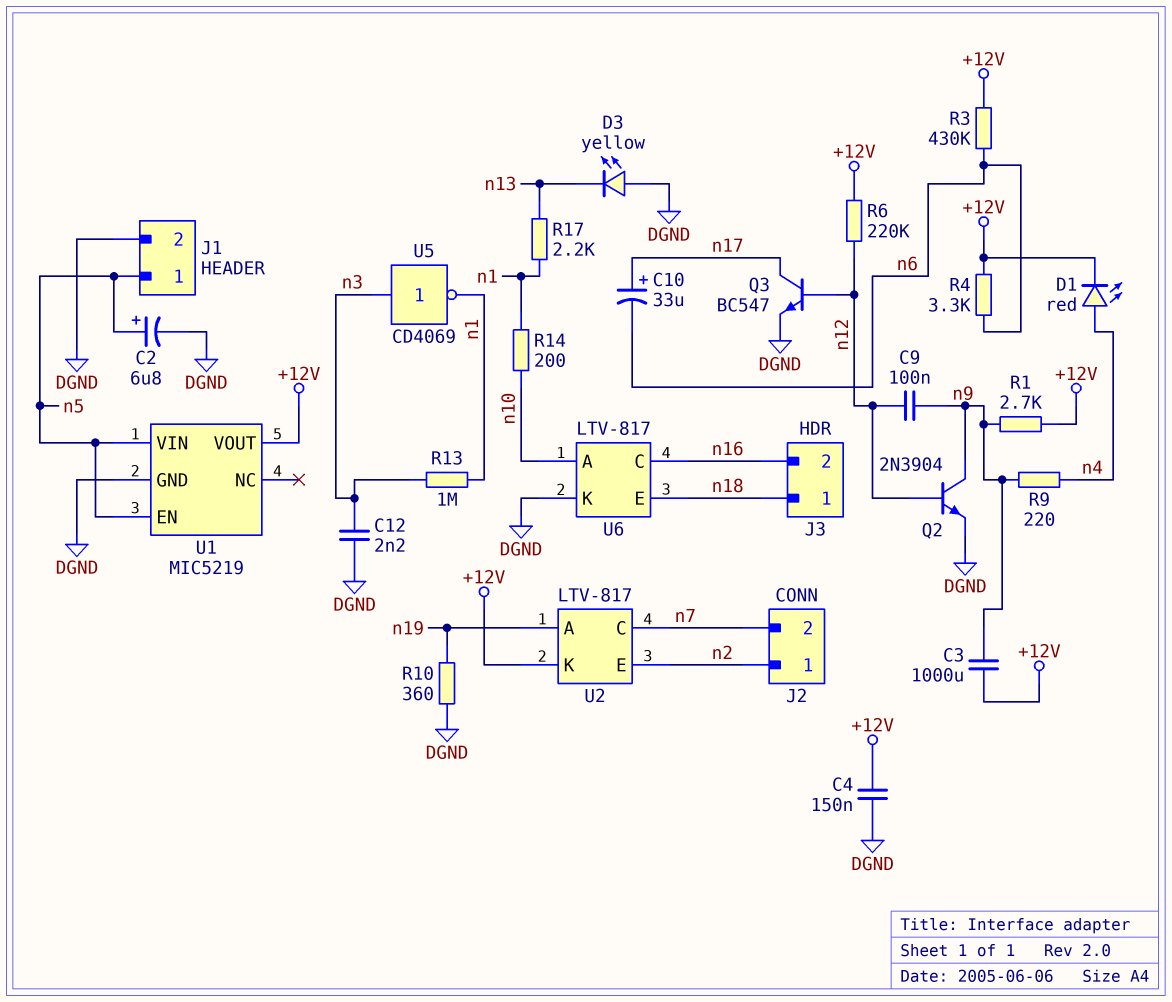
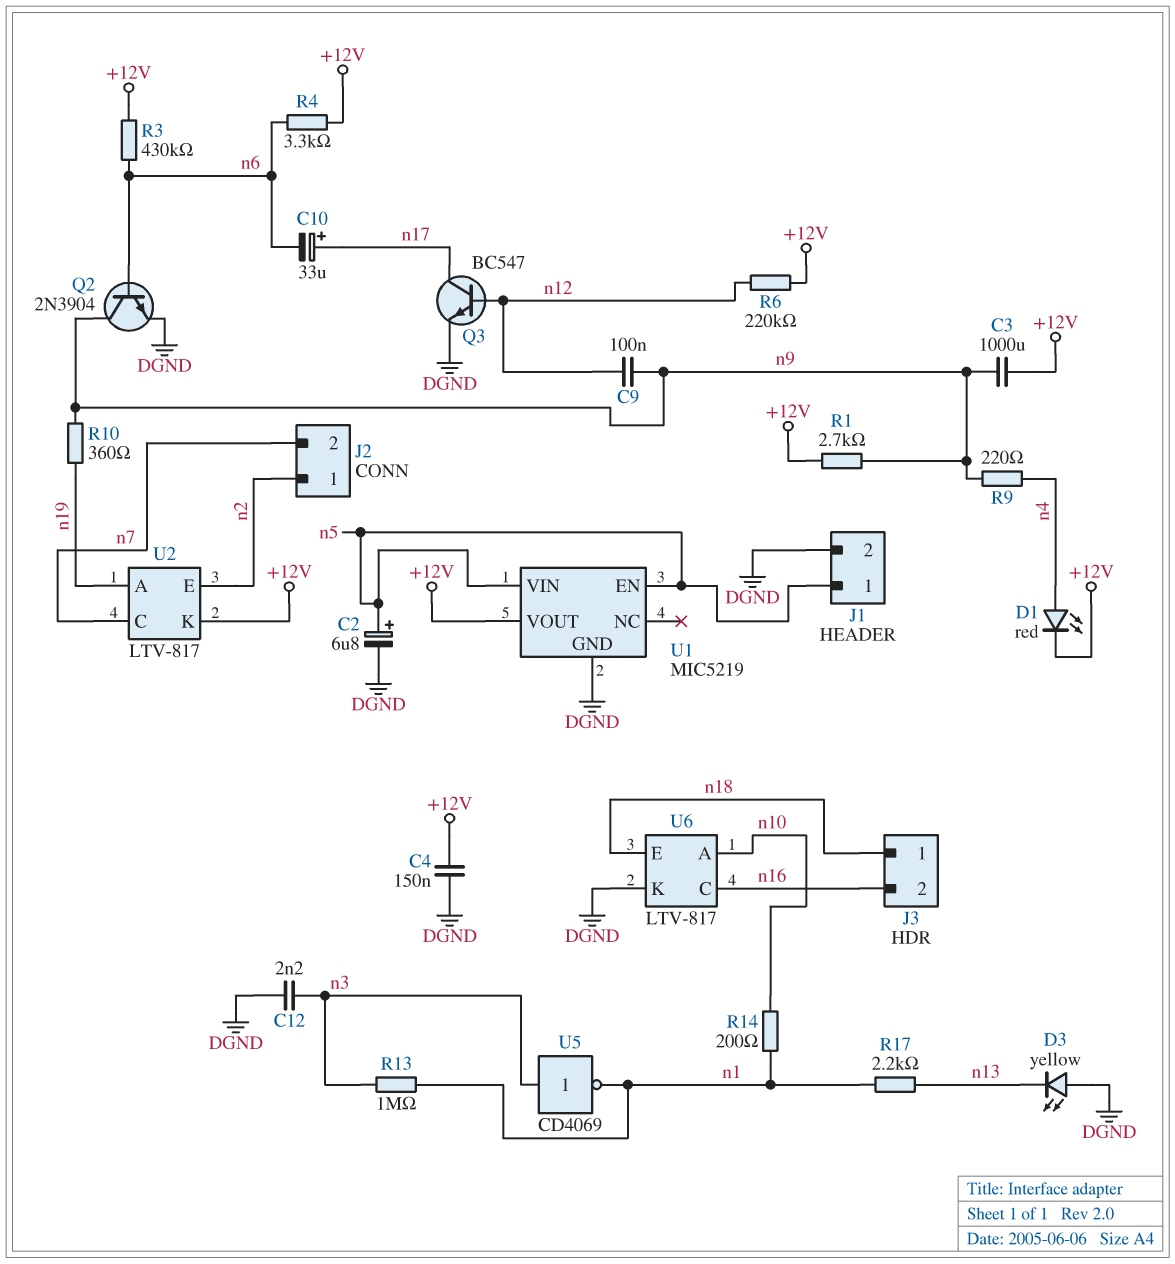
Q2: NPN 2N3904 (B n12, C n9, E DGND) -> NPN 2N3904 (B n6, C n9, E DGND)
R10: 360 (DGND, n19) -> 360 (n9, n19)

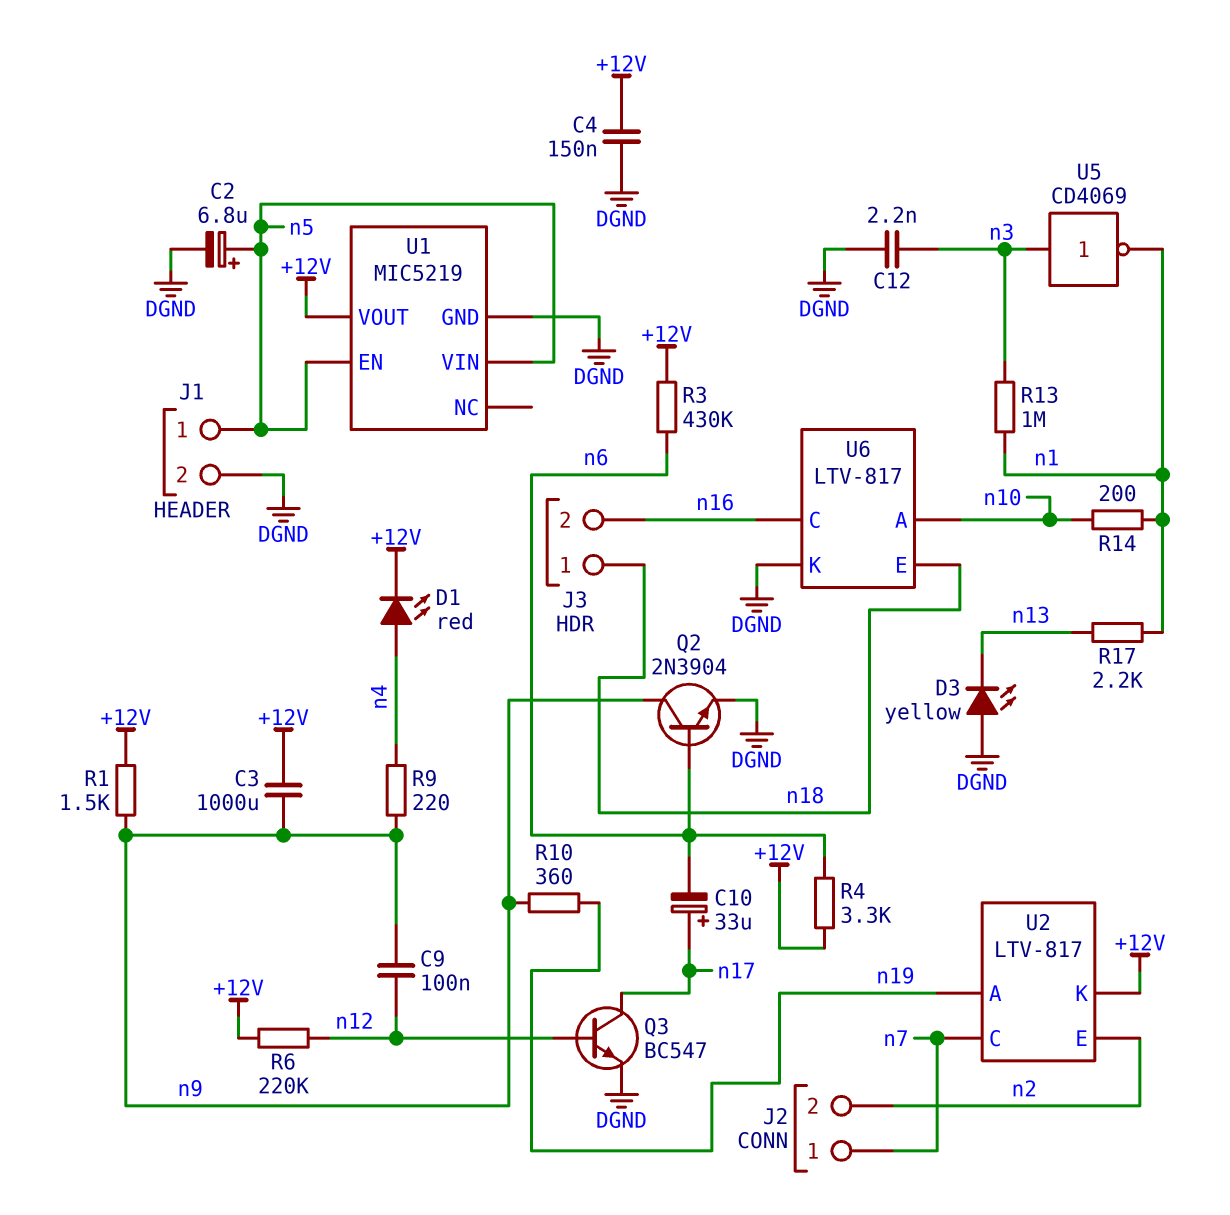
J2 pin 1: n2 -> n7
J2 pin 2: n7 -> n2
R1: 2.7k (+12V, n9) -> 1.5k (+12V, n9)

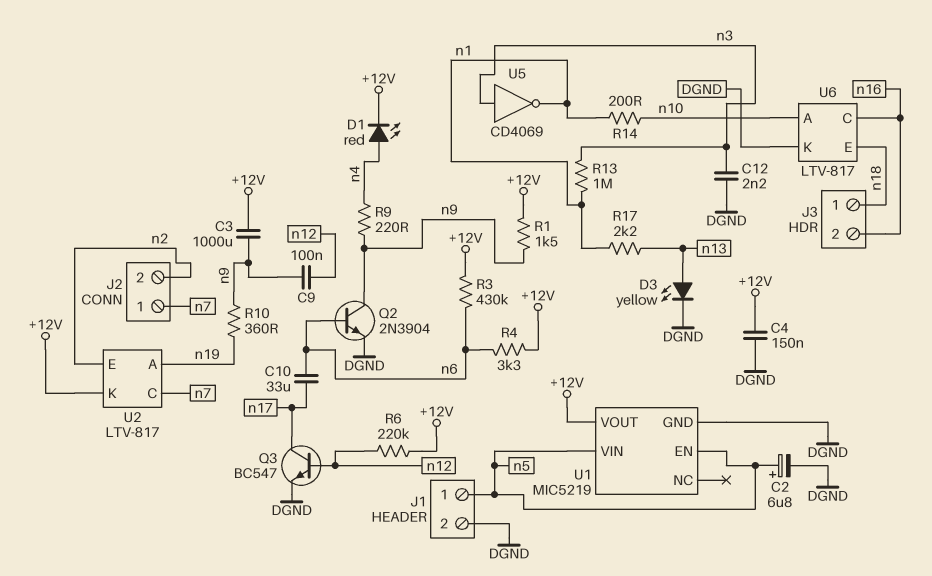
C10: 33uF (plus n17, minus n6) -> 33uF (n6, n17)
D3: LED yellow (A DGND, K n13) -> LED yellow (A n13, K DGND)

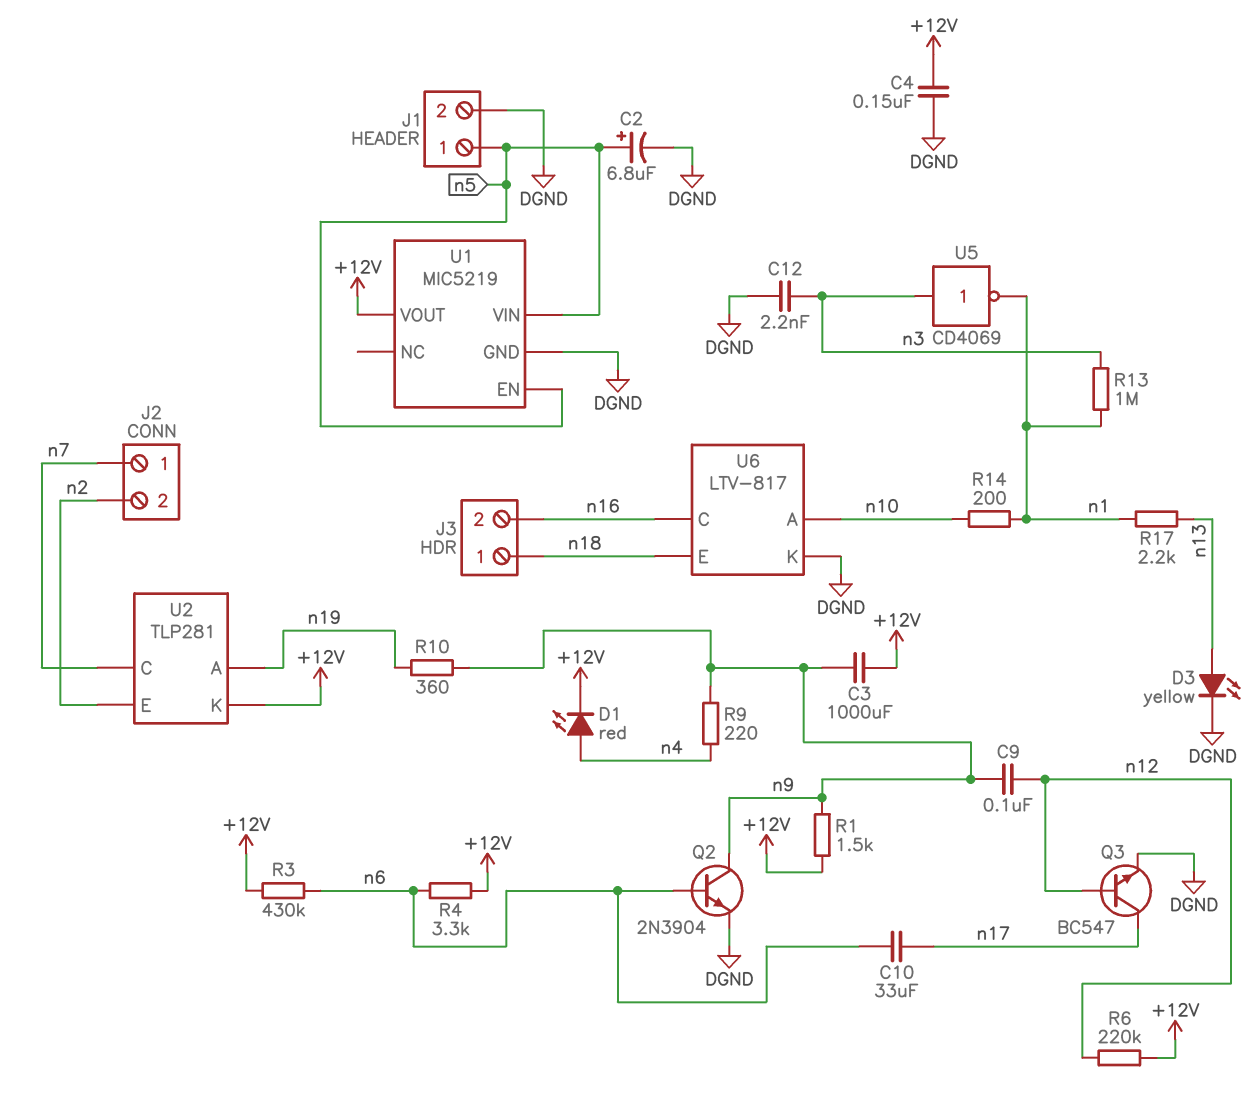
U2: LTV-817 -> TLP281

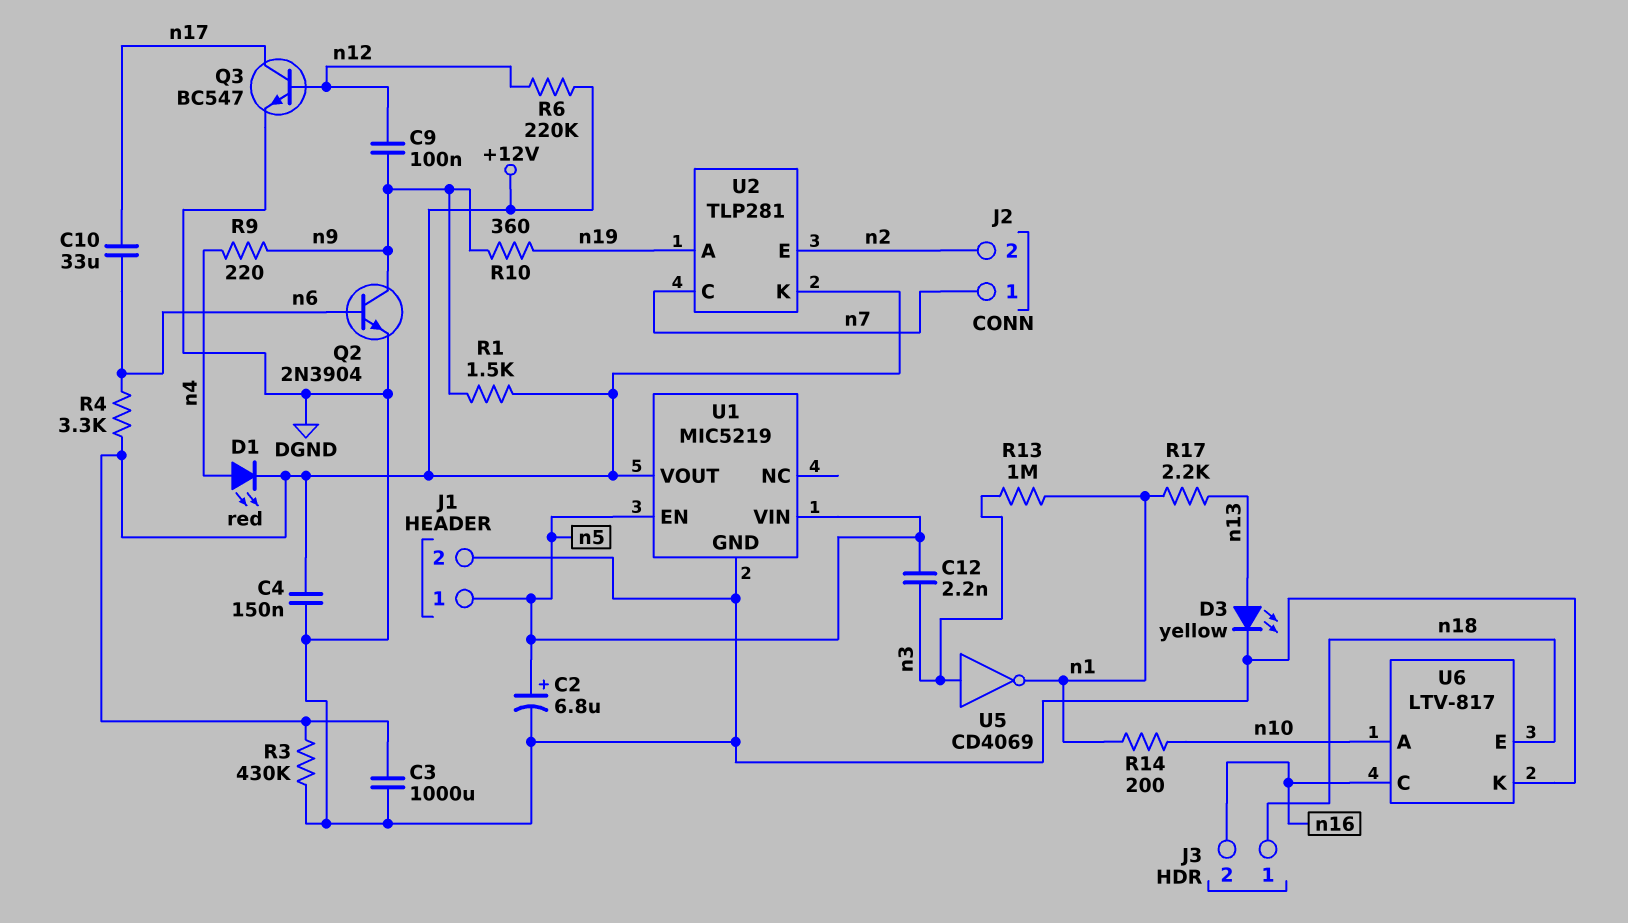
C3: 1000uF (+12V, n9) -> 1000uF (+12V, DGND)
C12: 2.2nF (DGND, n3) -> 2.2nF (n3, n5)
R3: 430k (+12V, n6) -> 430k (+12V, DGND)

